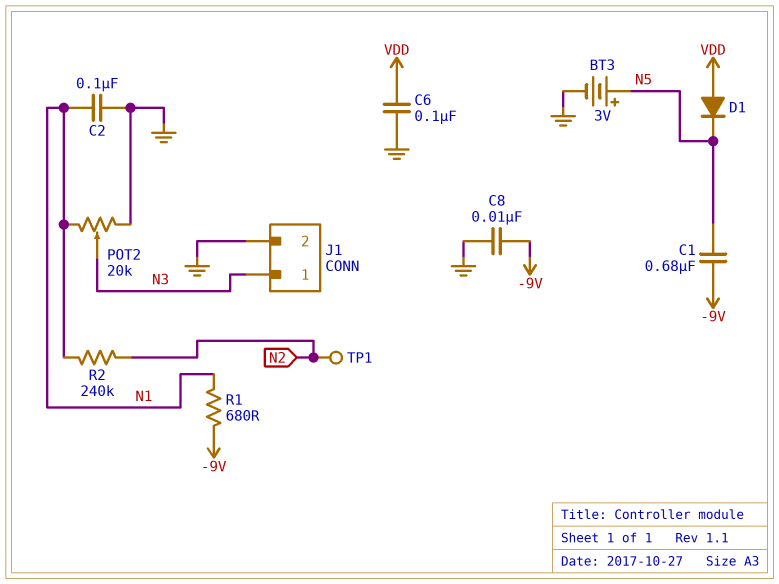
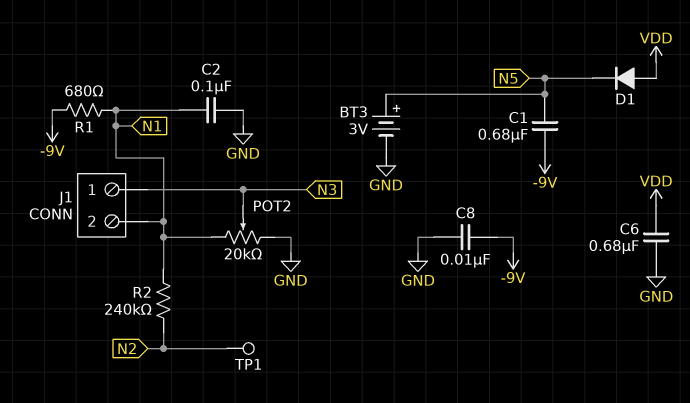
C6: 100nF (GND, VDD) -> 680nF (GND, VDD)
J1 pin 2: GND -> N1

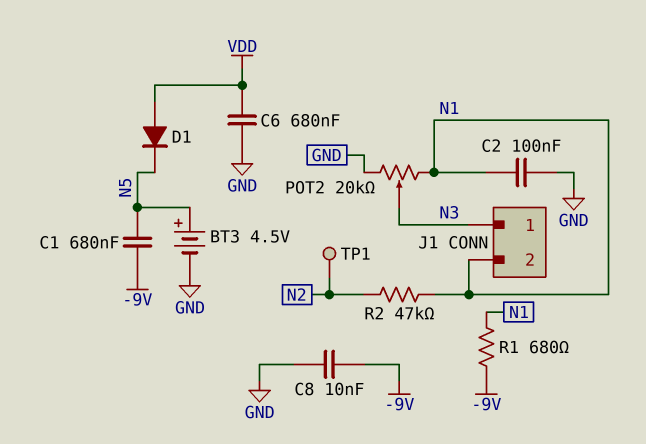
BT3: 3V (plus N5, minus GND) -> 4.5V (plus N5, minus GND)
R2: 240k (N1, N2) -> 47k (N1, N2)

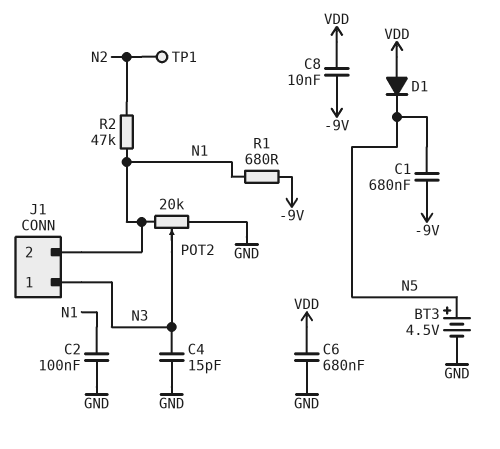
C4: none -> 15pF (GND, N3)
C8: 10nF (-9V, GND) -> 10nF (-9V, VDD)

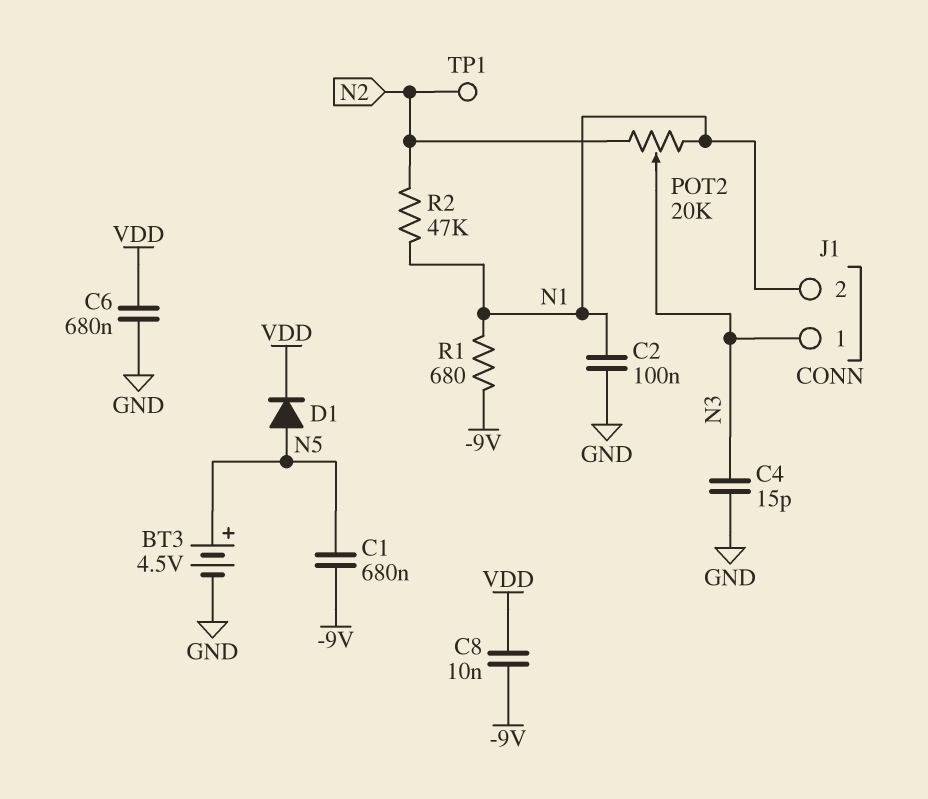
D1: diode (A VDD, K N5) -> diode (A N5, K VDD)
POT2: 20k (GND, N1, wiper N3) -> 20k (N1, N2, wiper N3)

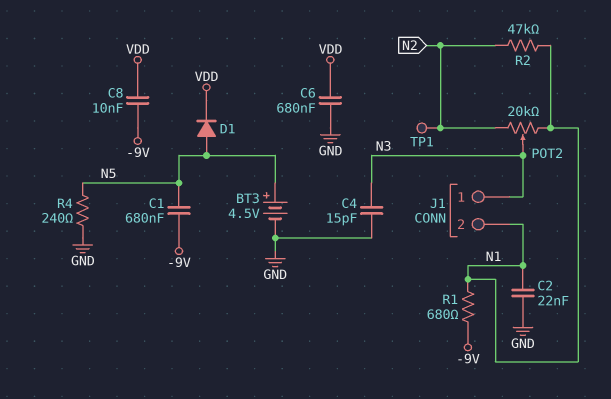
C2: 100nF (GND, N1) -> 22nF (GND, N1)
R4: none -> 240 (GND, N5)

